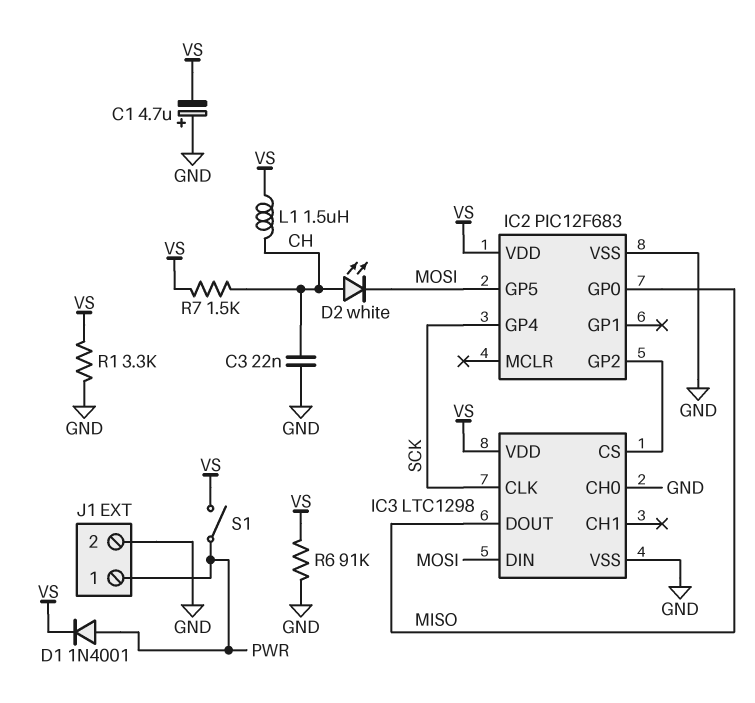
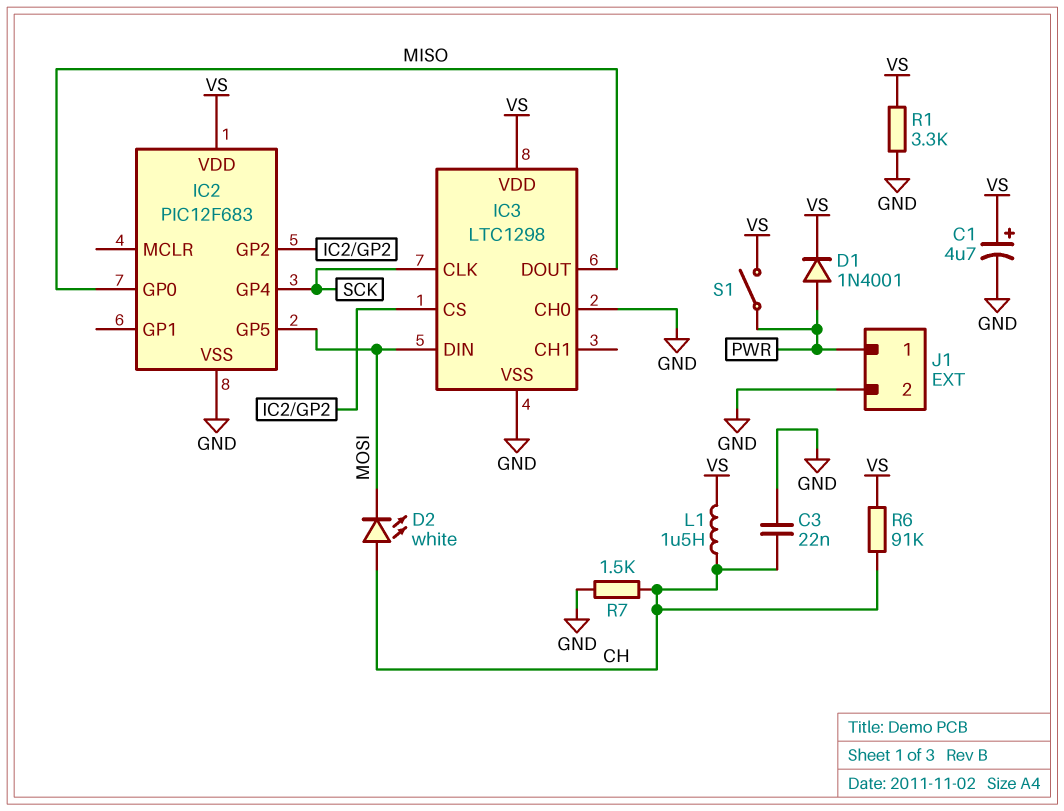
C1: 4.7uF (plus GND, minus VS) -> 4.7uF (plus VS, minus GND)
R6: 91k (GND, VS) -> 91k (CH, VS)
R7: 1.5k (CH, VS) -> 1.5k (CH, GND)

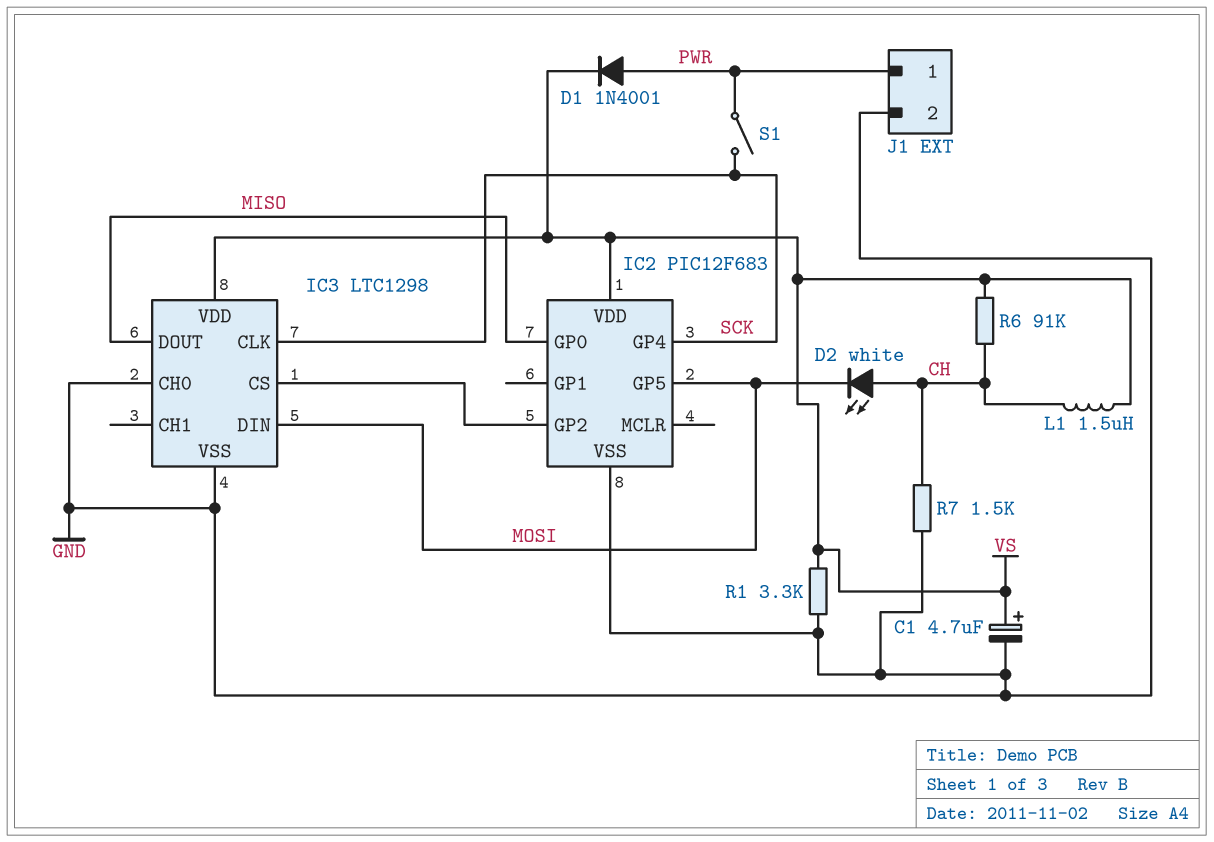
C3: 22nF (CH, GND) -> none
S1: switch (PWR, VS) -> switch (PWR, SCK)

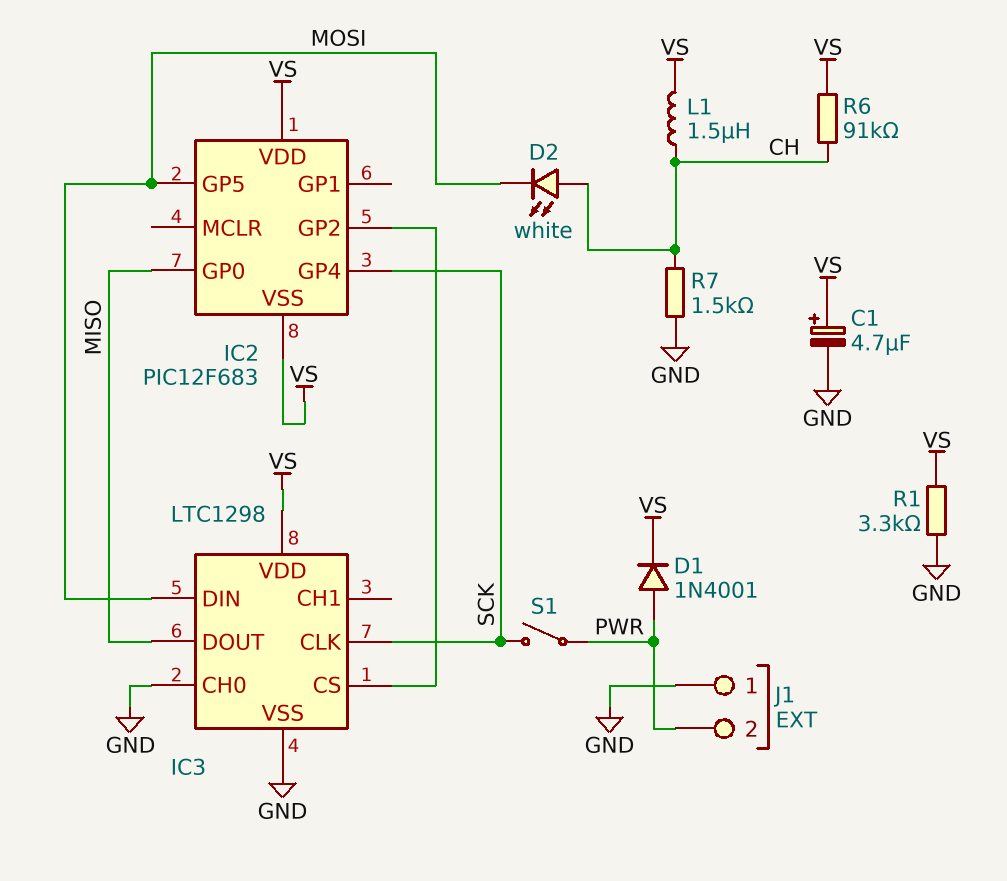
IC2 pin VSS: GND -> VS
J1 pin 1: PWR -> GND
J1 pin 2: GND -> PWR

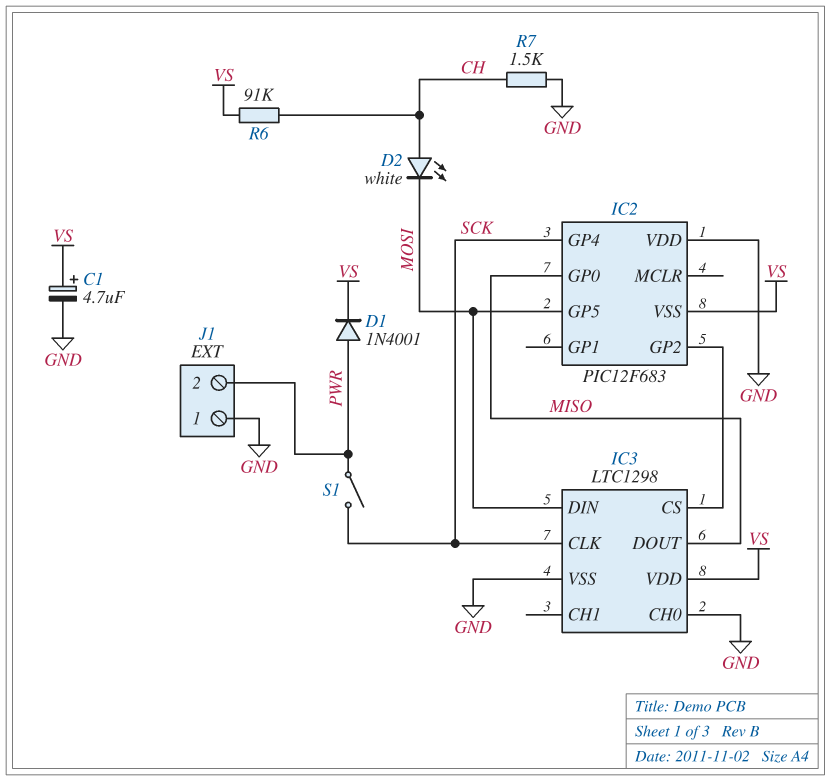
IC2 pin VDD: VS -> GND
L1: 1.5uH (CH, VS) -> none
R1: 3.3k (GND, VS) -> none

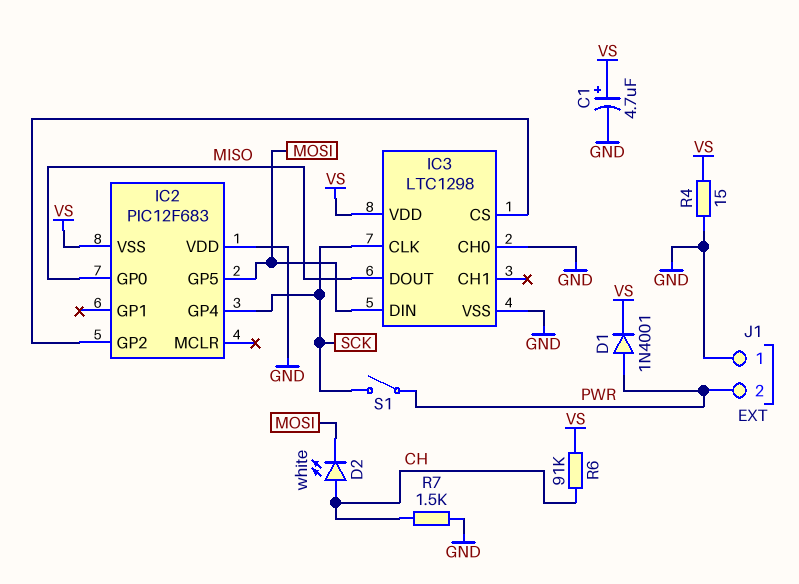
R4: none -> 15 (GND, VS)

